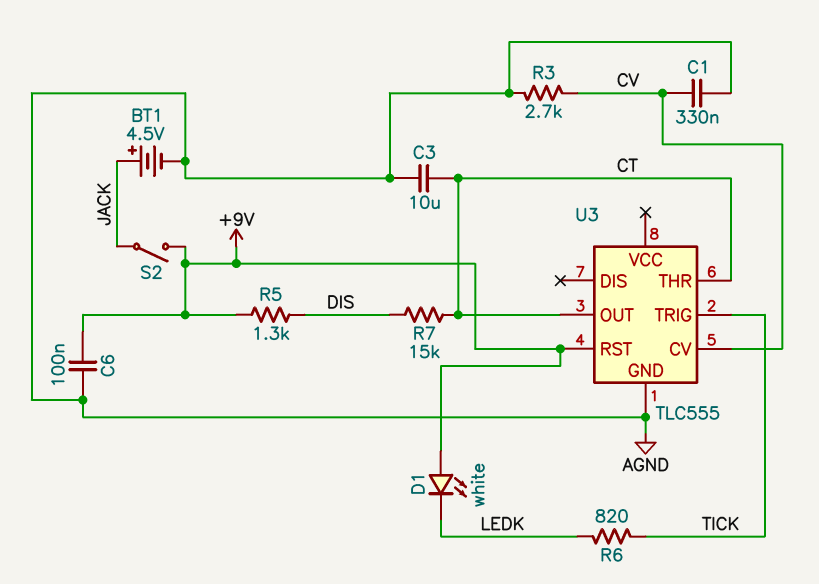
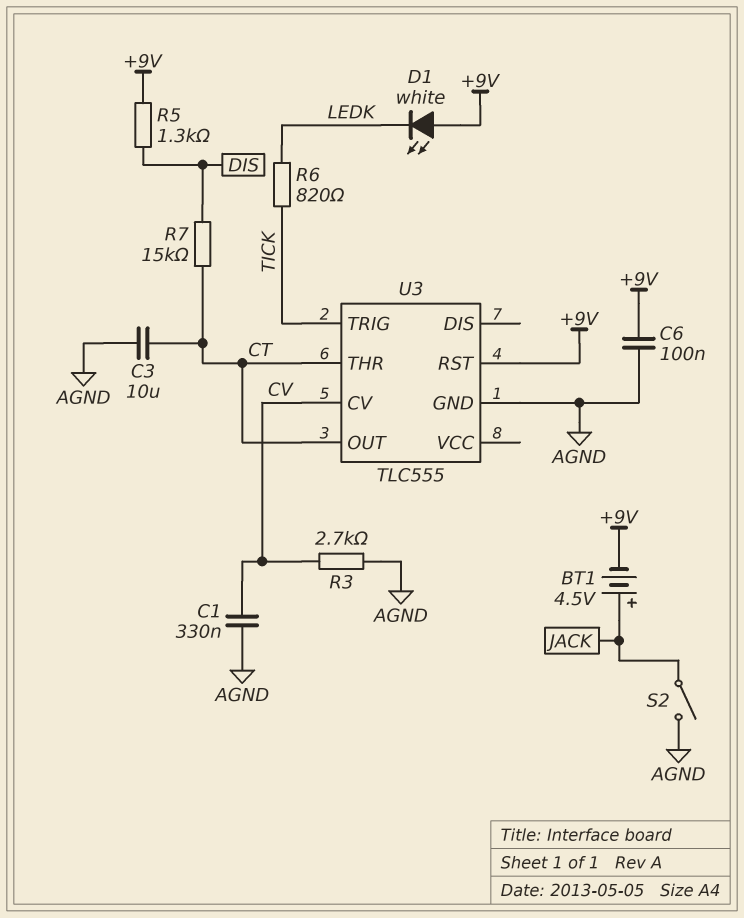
BT1: 4.5V (plus JACK, minus AGND) -> 4.5V (plus JACK, minus +9V)
S2: switch (+9V, JACK) -> switch (AGND, JACK)

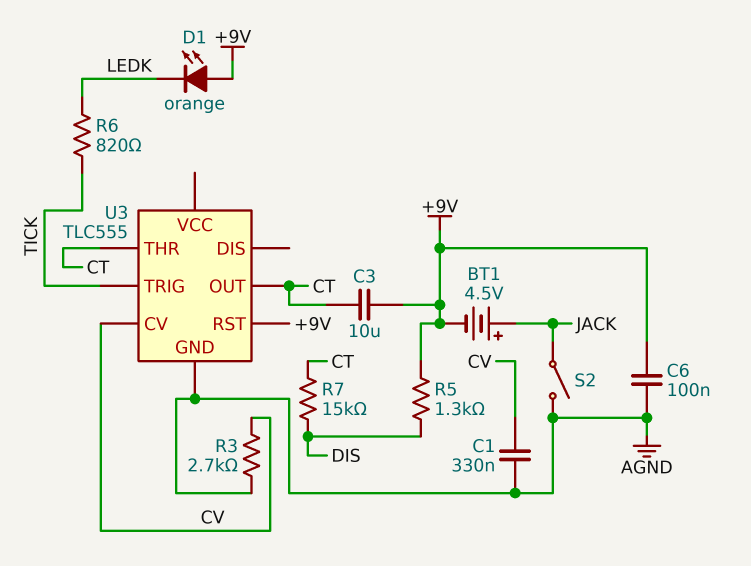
C3: 10uF (AGND, CT) -> 10uF (+9V, CT)
D1: LED white (A +9V, K LEDK) -> LED orange (A +9V, K LEDK)

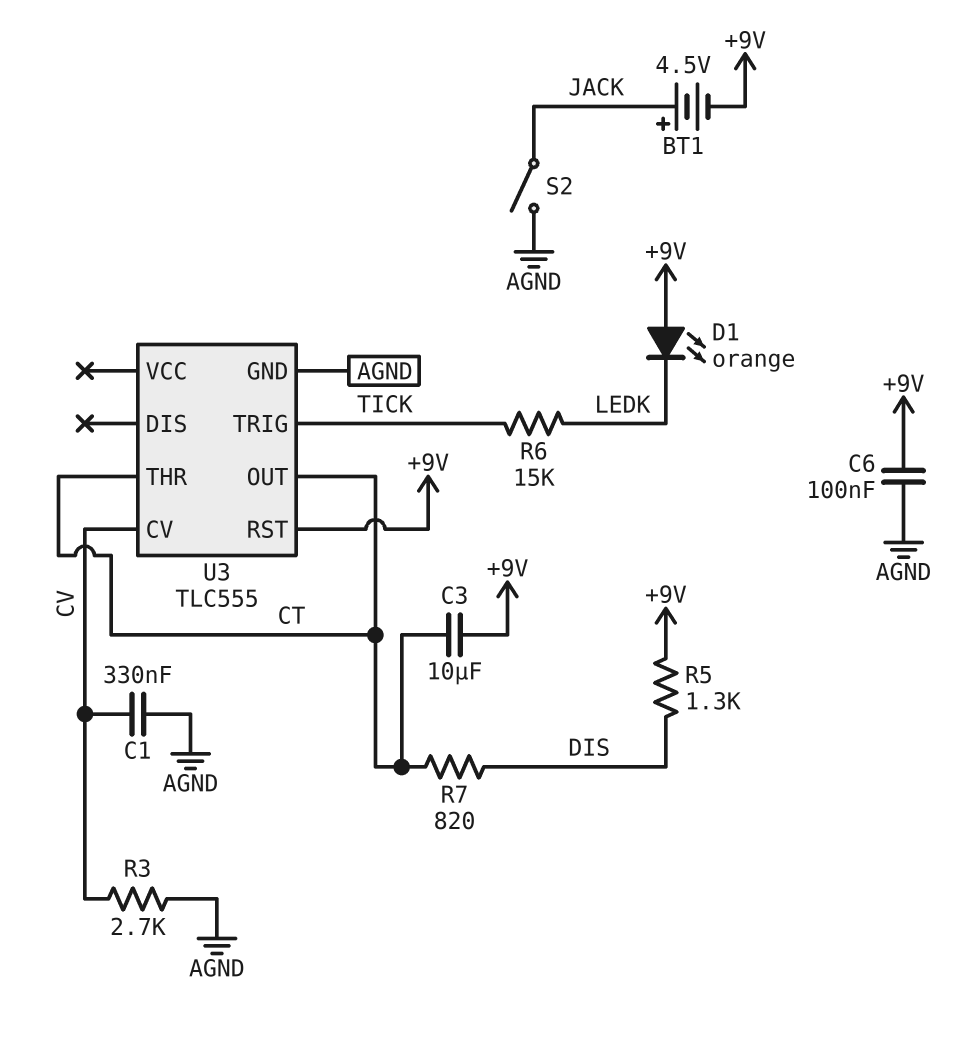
R6: 820 (LEDK, TICK) -> 15k (LEDK, TICK)
R7: 15k (CT, DIS) -> 820 (CT, DIS)

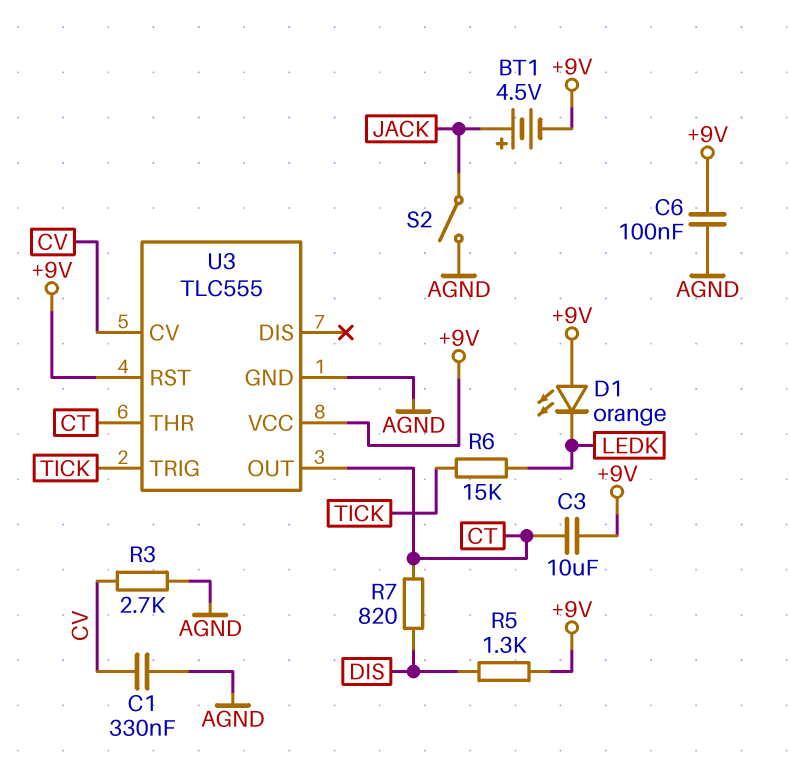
U3 pin VCC: none -> +9V

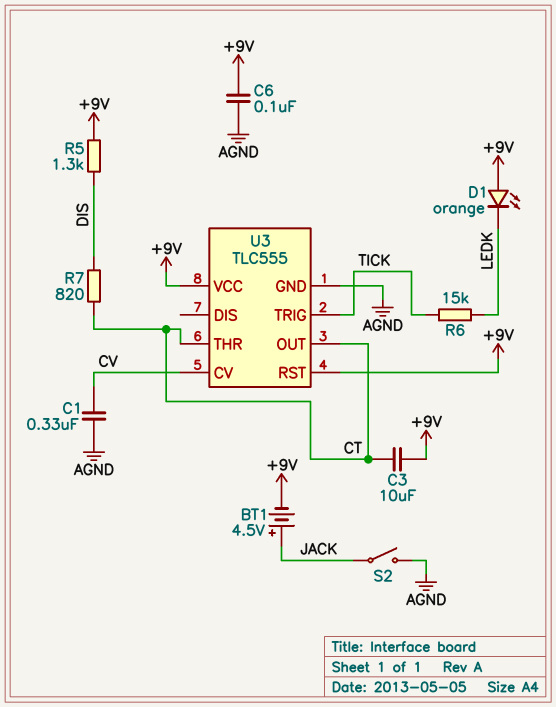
R3: 2.7k (AGND, CV) -> none

